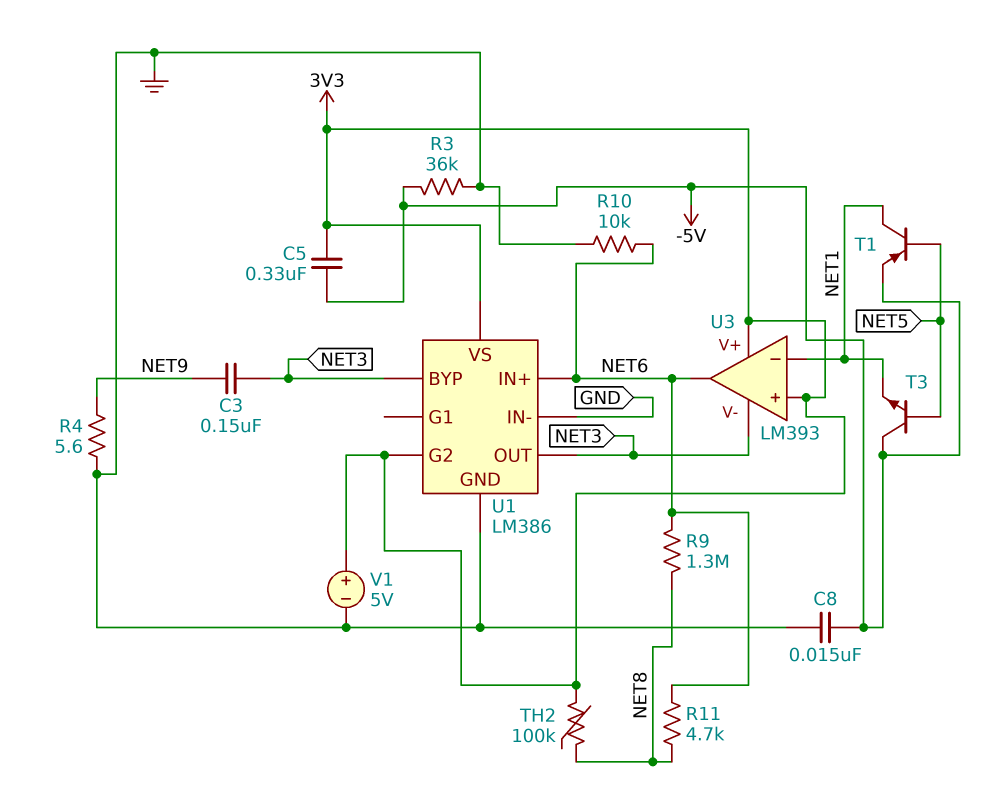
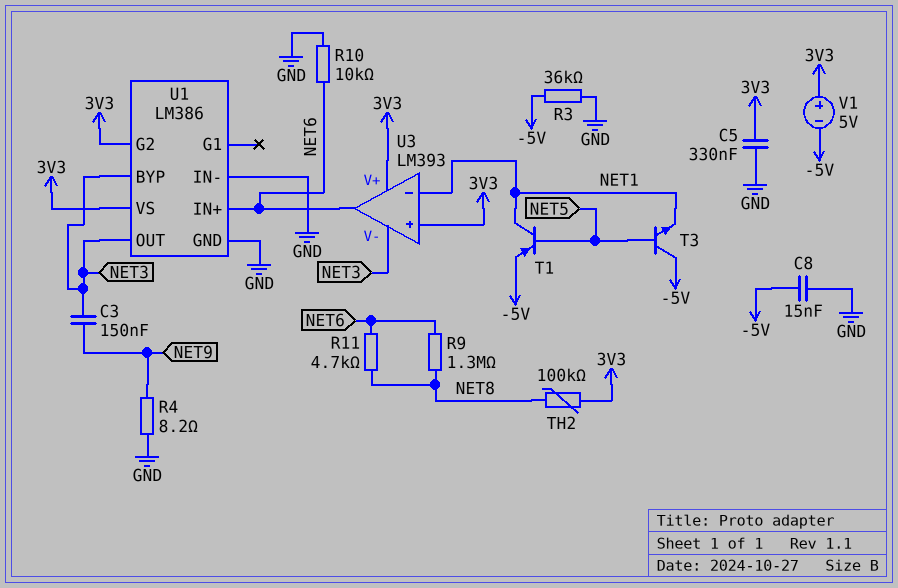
C5: 330nF (-5V, 3V3) -> 330nF (3V3, GND)
R4: 5.6 (GND, NET9) -> 8.2 (GND, NET9)
V1: 5V (plus 3V3, minus GND) -> 5V (plus 3V3, minus -5V)

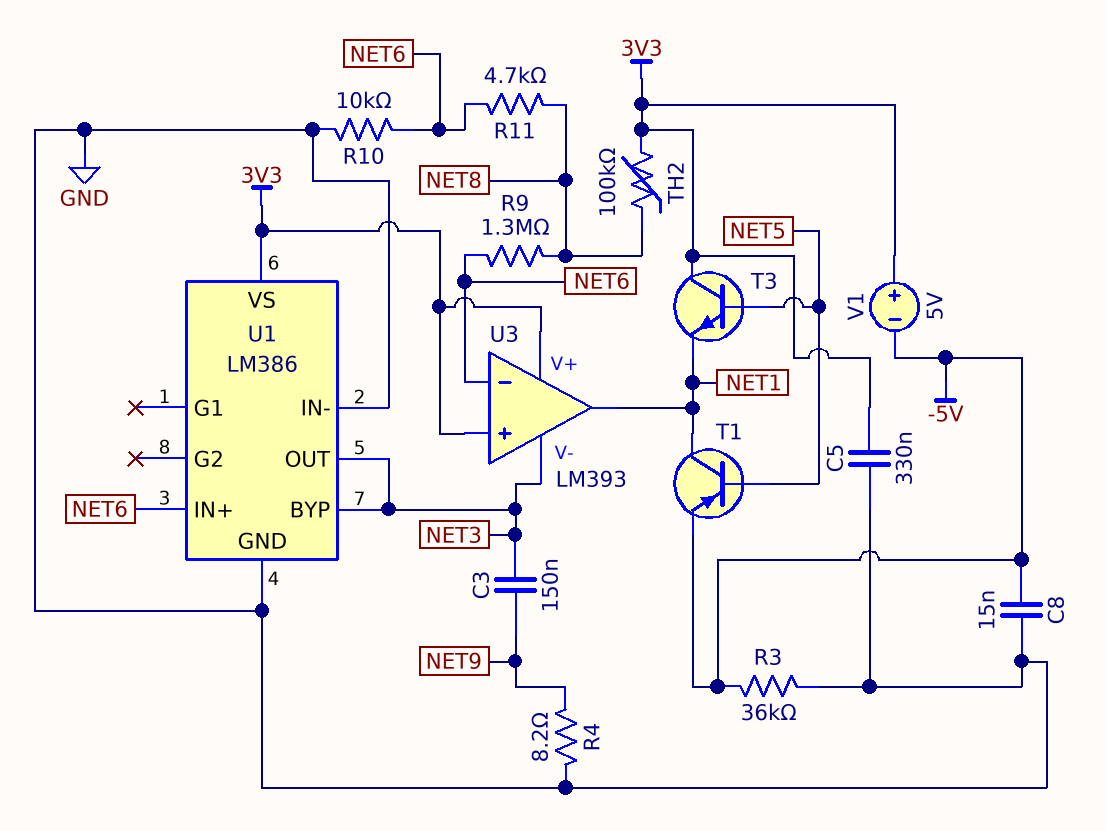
T3: NPN (B NET5, C -5V, E NET1) -> NPN (B NET5, C 3V3, E NET1)
U1 pin G2: 3V3 -> none
U3 pin in-: NET1 -> NET6
U3 pin out: NET6 -> NET1

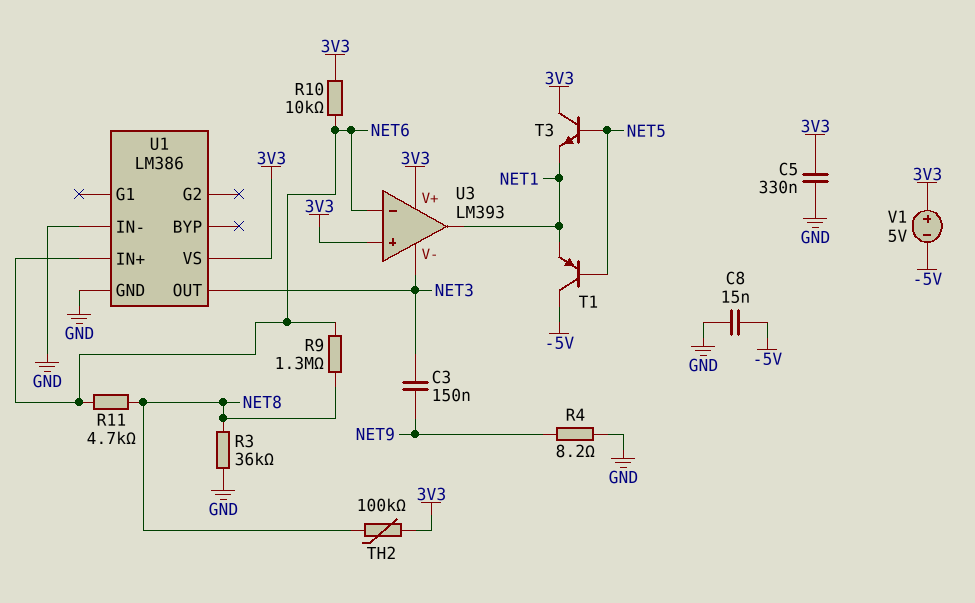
R3: 36k (-5V, GND) -> 36k (GND, NET8)
R10: 10k (GND, NET6) -> 10k (3V3, NET6)
T1: PNP (B NET5, C NET1, E -5V) -> PNP (B NET5, C -5V, E NET1)
U1 pin BYP: NET3 -> none

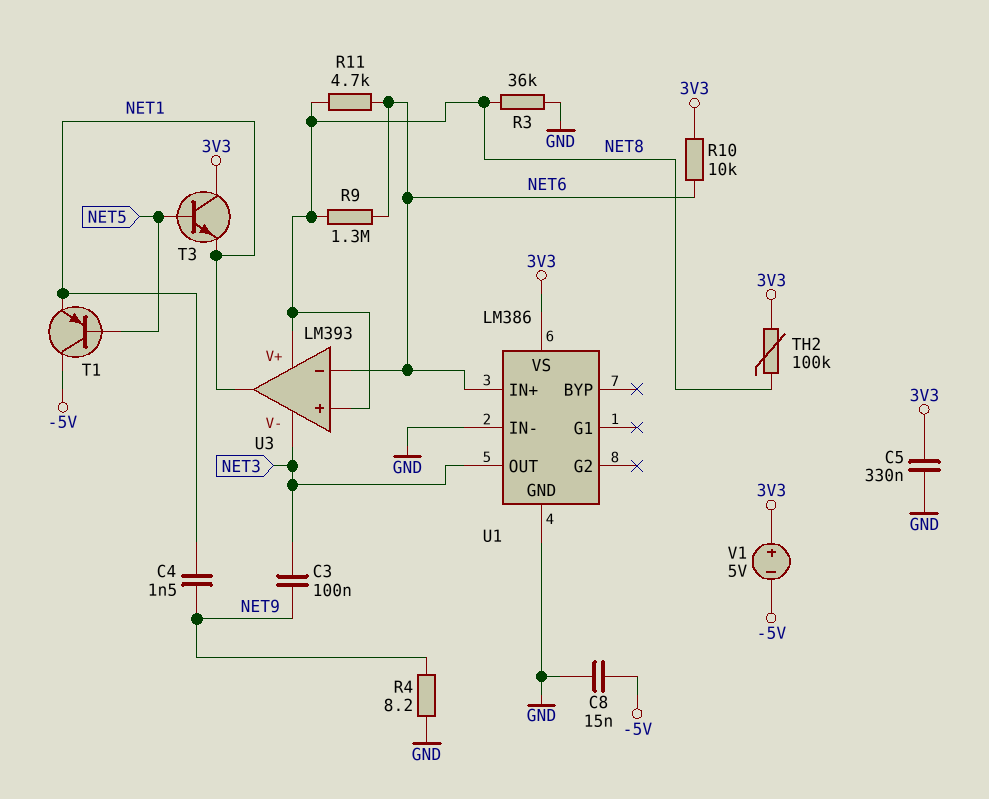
C3: 150nF (NET3, NET9) -> 100nF (NET3, NET9)
C4: none -> 1.5nF (NET1, NET9)
U3 pin V+: 3V3 -> NET8
U3 pin in+: 3V3 -> NET8

